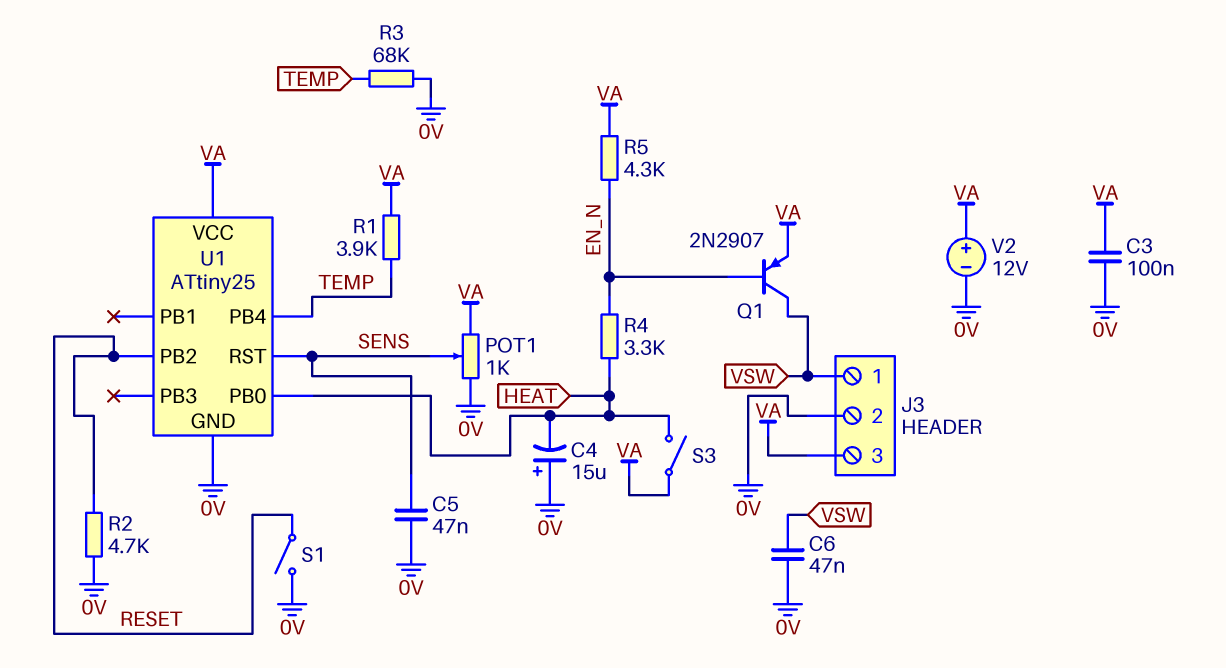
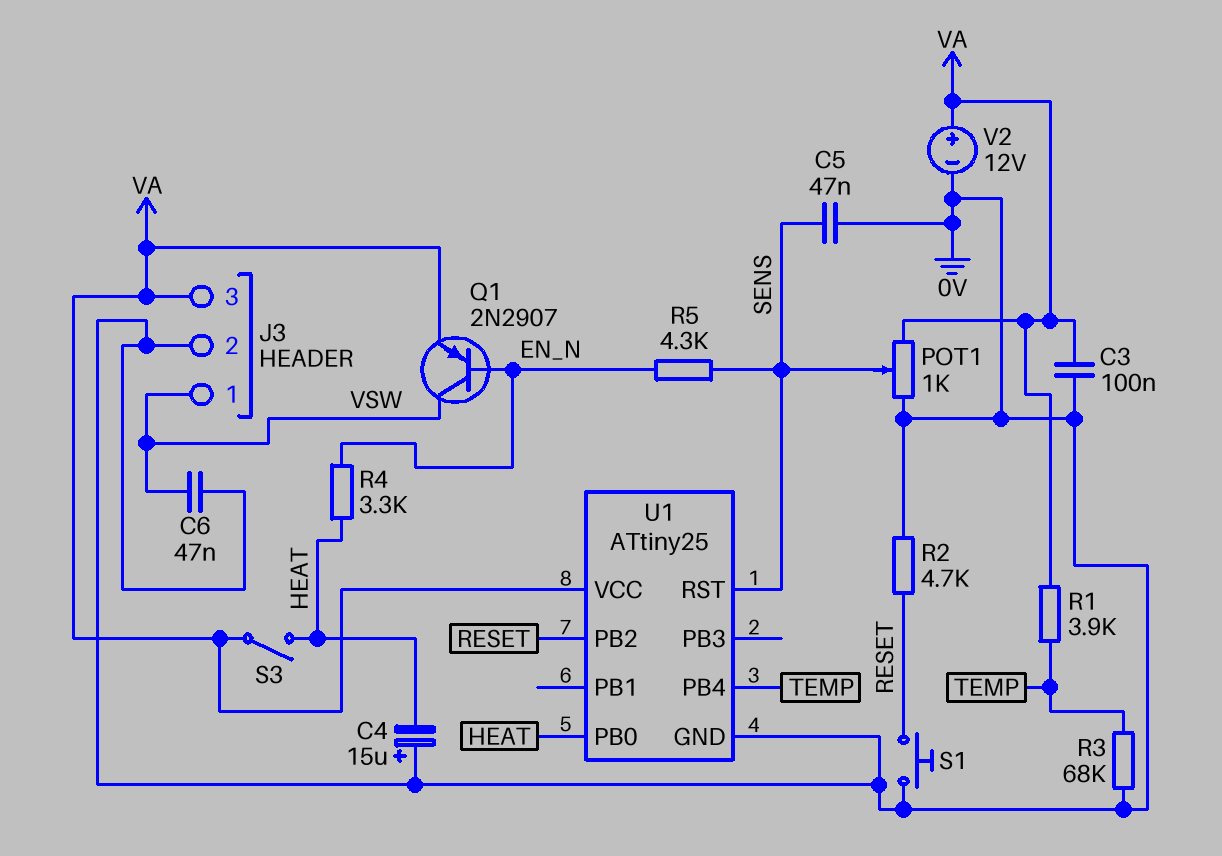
R5: 4.3k (EN_N, VA) -> 4.3k (EN_N, SENS)
S1: switch (0V, RESET) -> button (0V, RESET)

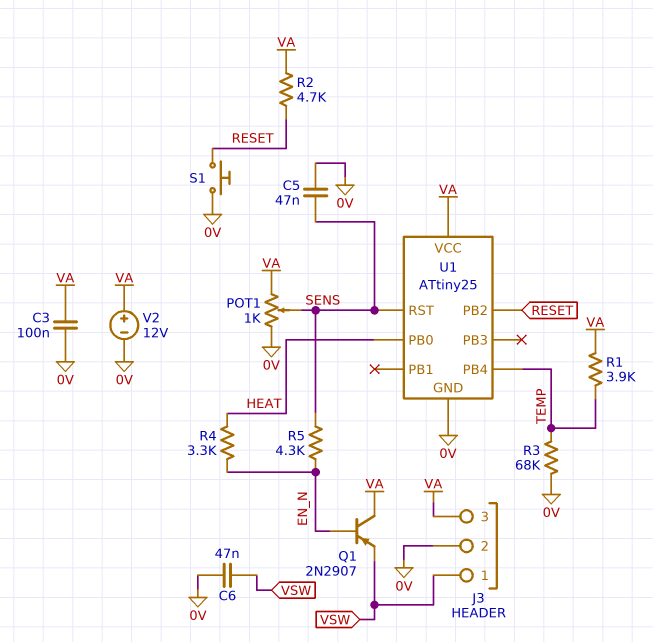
C4: 15uF (plus 0V, minus HEAT) -> none
Q1: PNP 2N2907 (B EN_N, C VSW, E VA) -> PNP 2N2907 (B EN_N, C VA, E VSW)
R2: 4.7k (0V, RESET) -> 4.7k (RESET, VA)
S3: switch (HEAT, VA) -> none

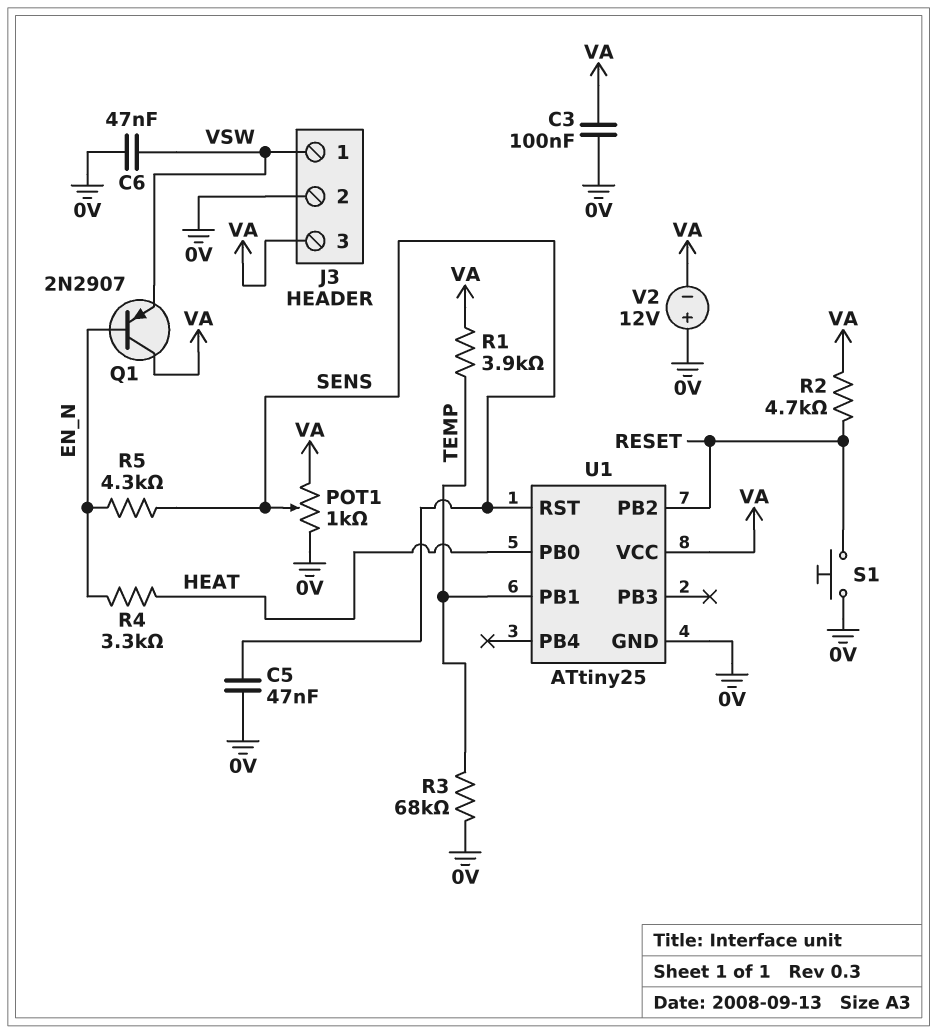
U1 pin PB1: none -> TEMP
U1 pin PB4: TEMP -> none
V2: 12V (plus VA, minus 0V) -> 12V (plus 0V, minus VA)

